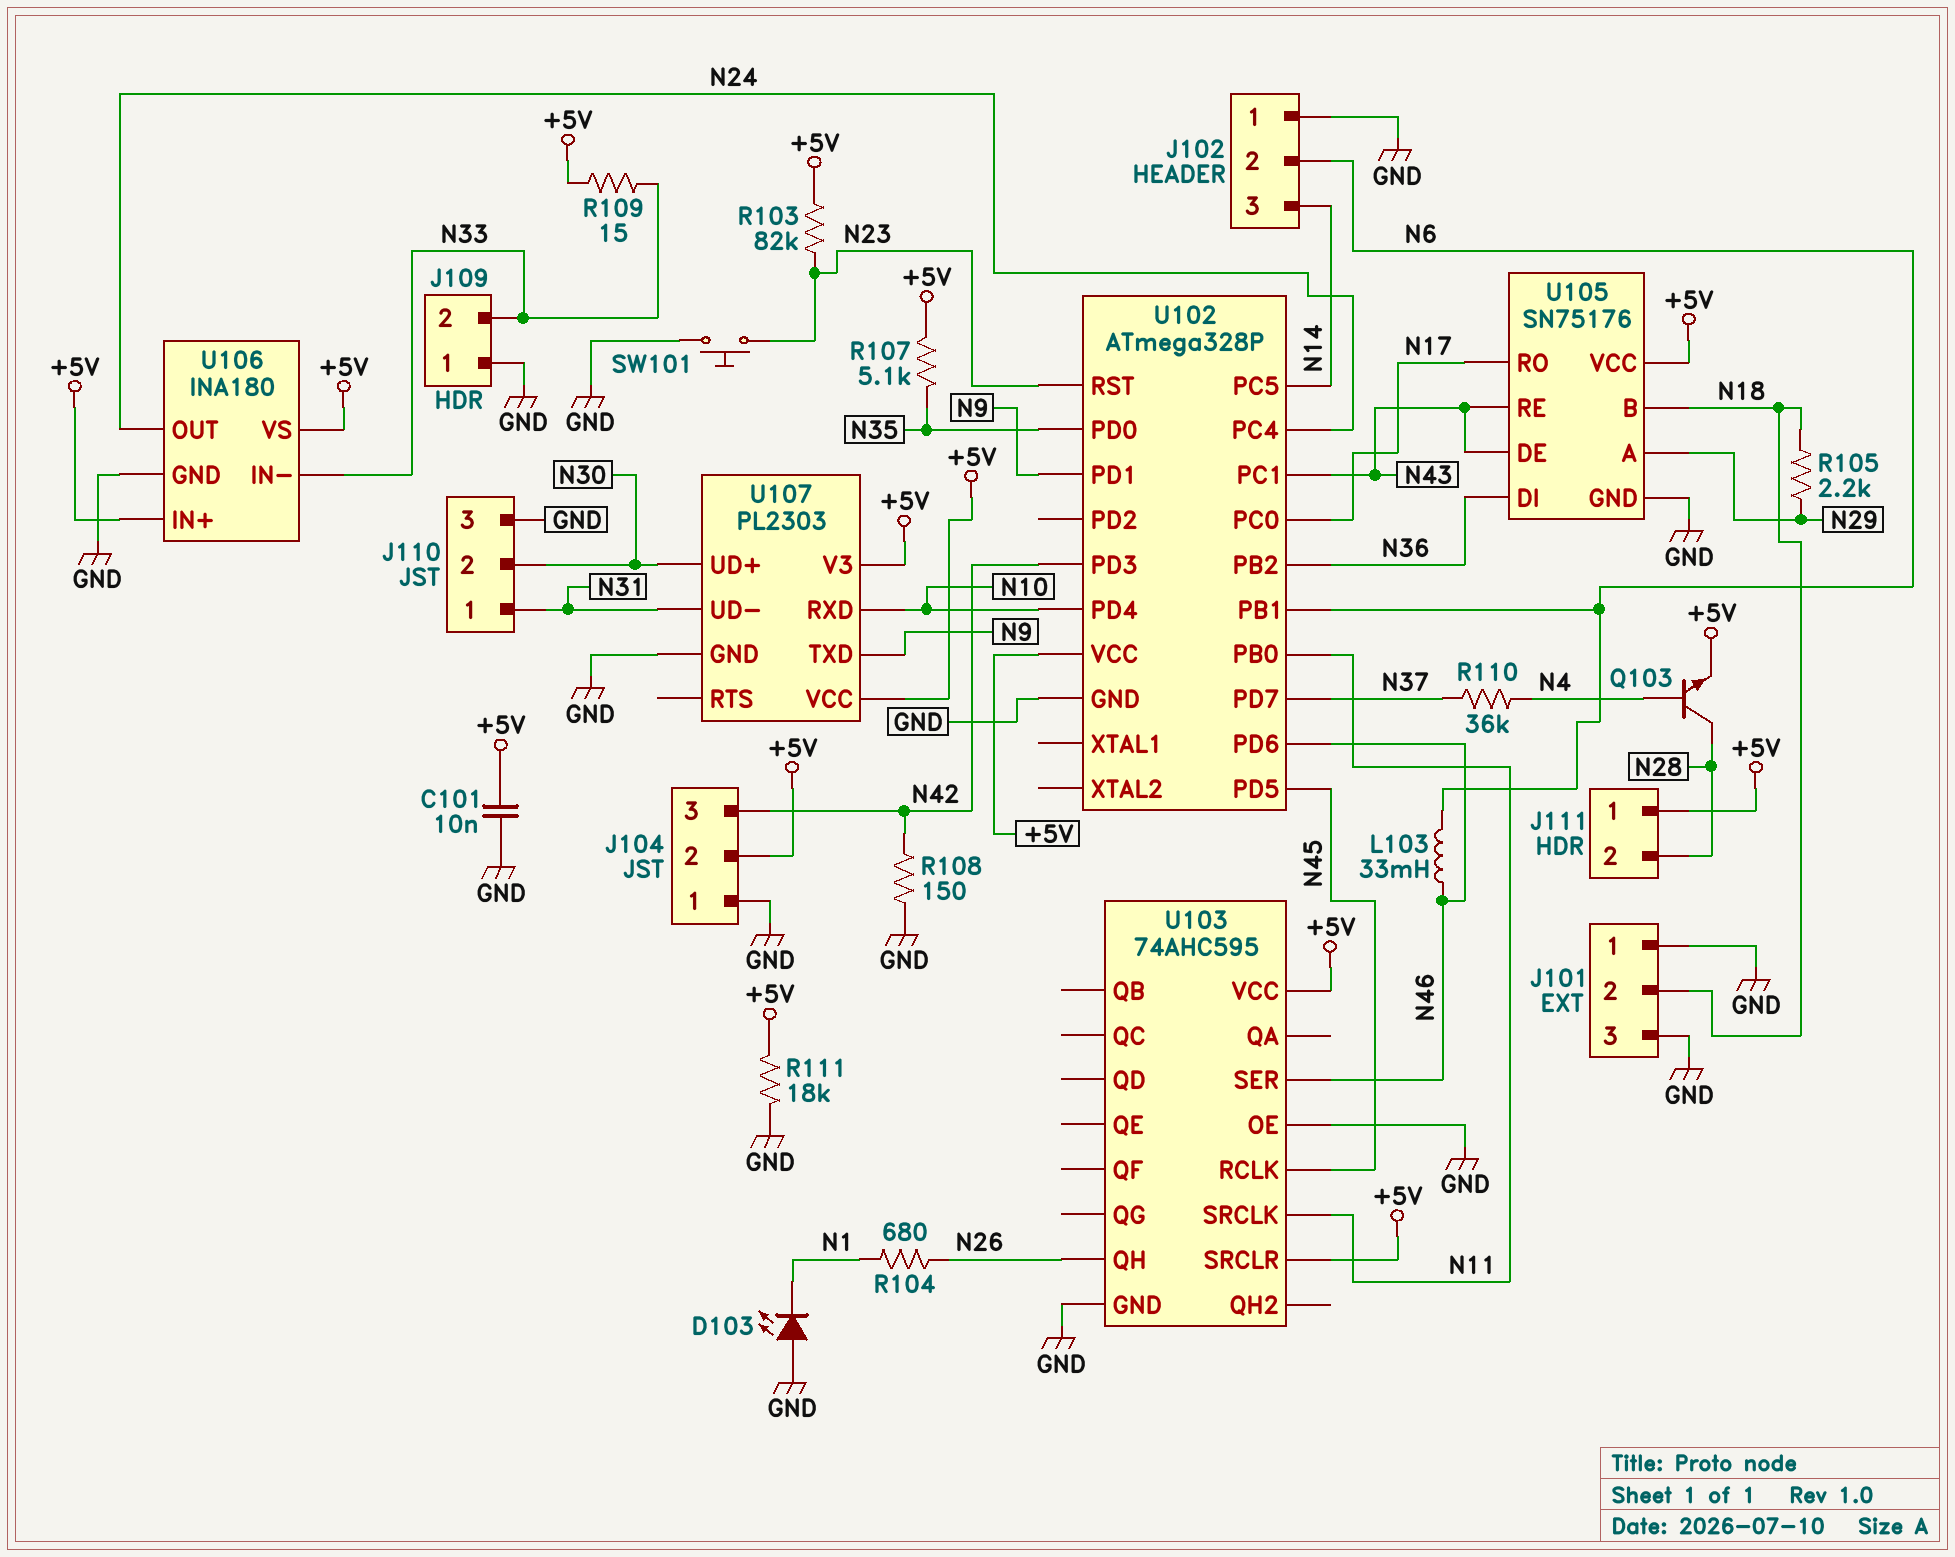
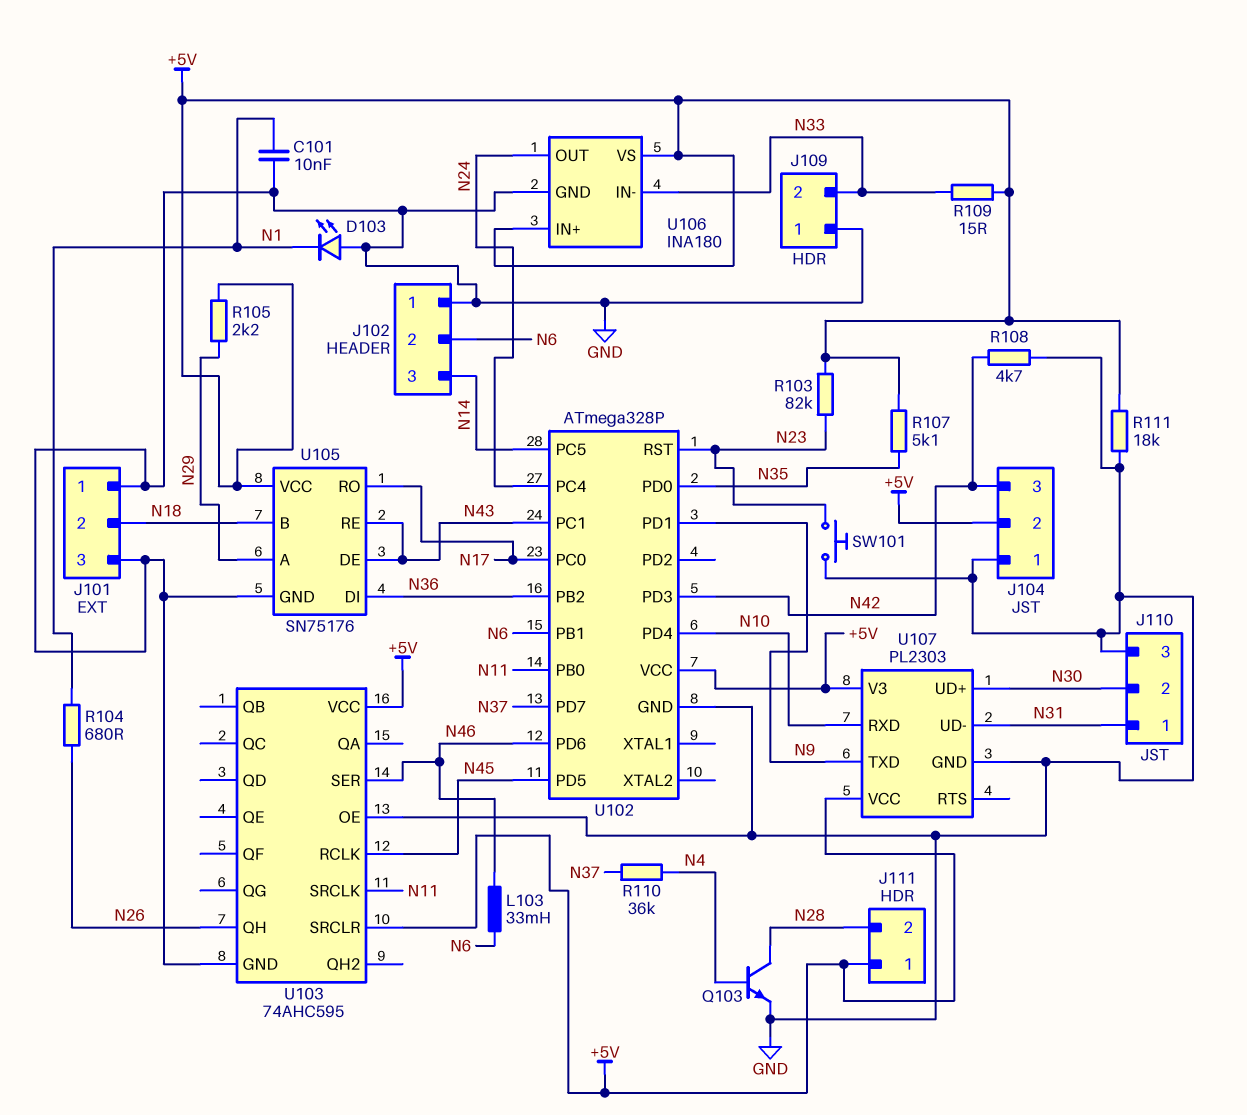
C101: 10nF (+5V, GND) -> 10nF (GND, N1)
Q103: NPN (B N4, C N28, E +5V) -> NPN (B N4, C N28, E GND)
R105: 2.2k (N18, N29) -> 2.2k (+5V, N29)
R108: 150 (GND, N42) -> 4.7k (GND, N42)

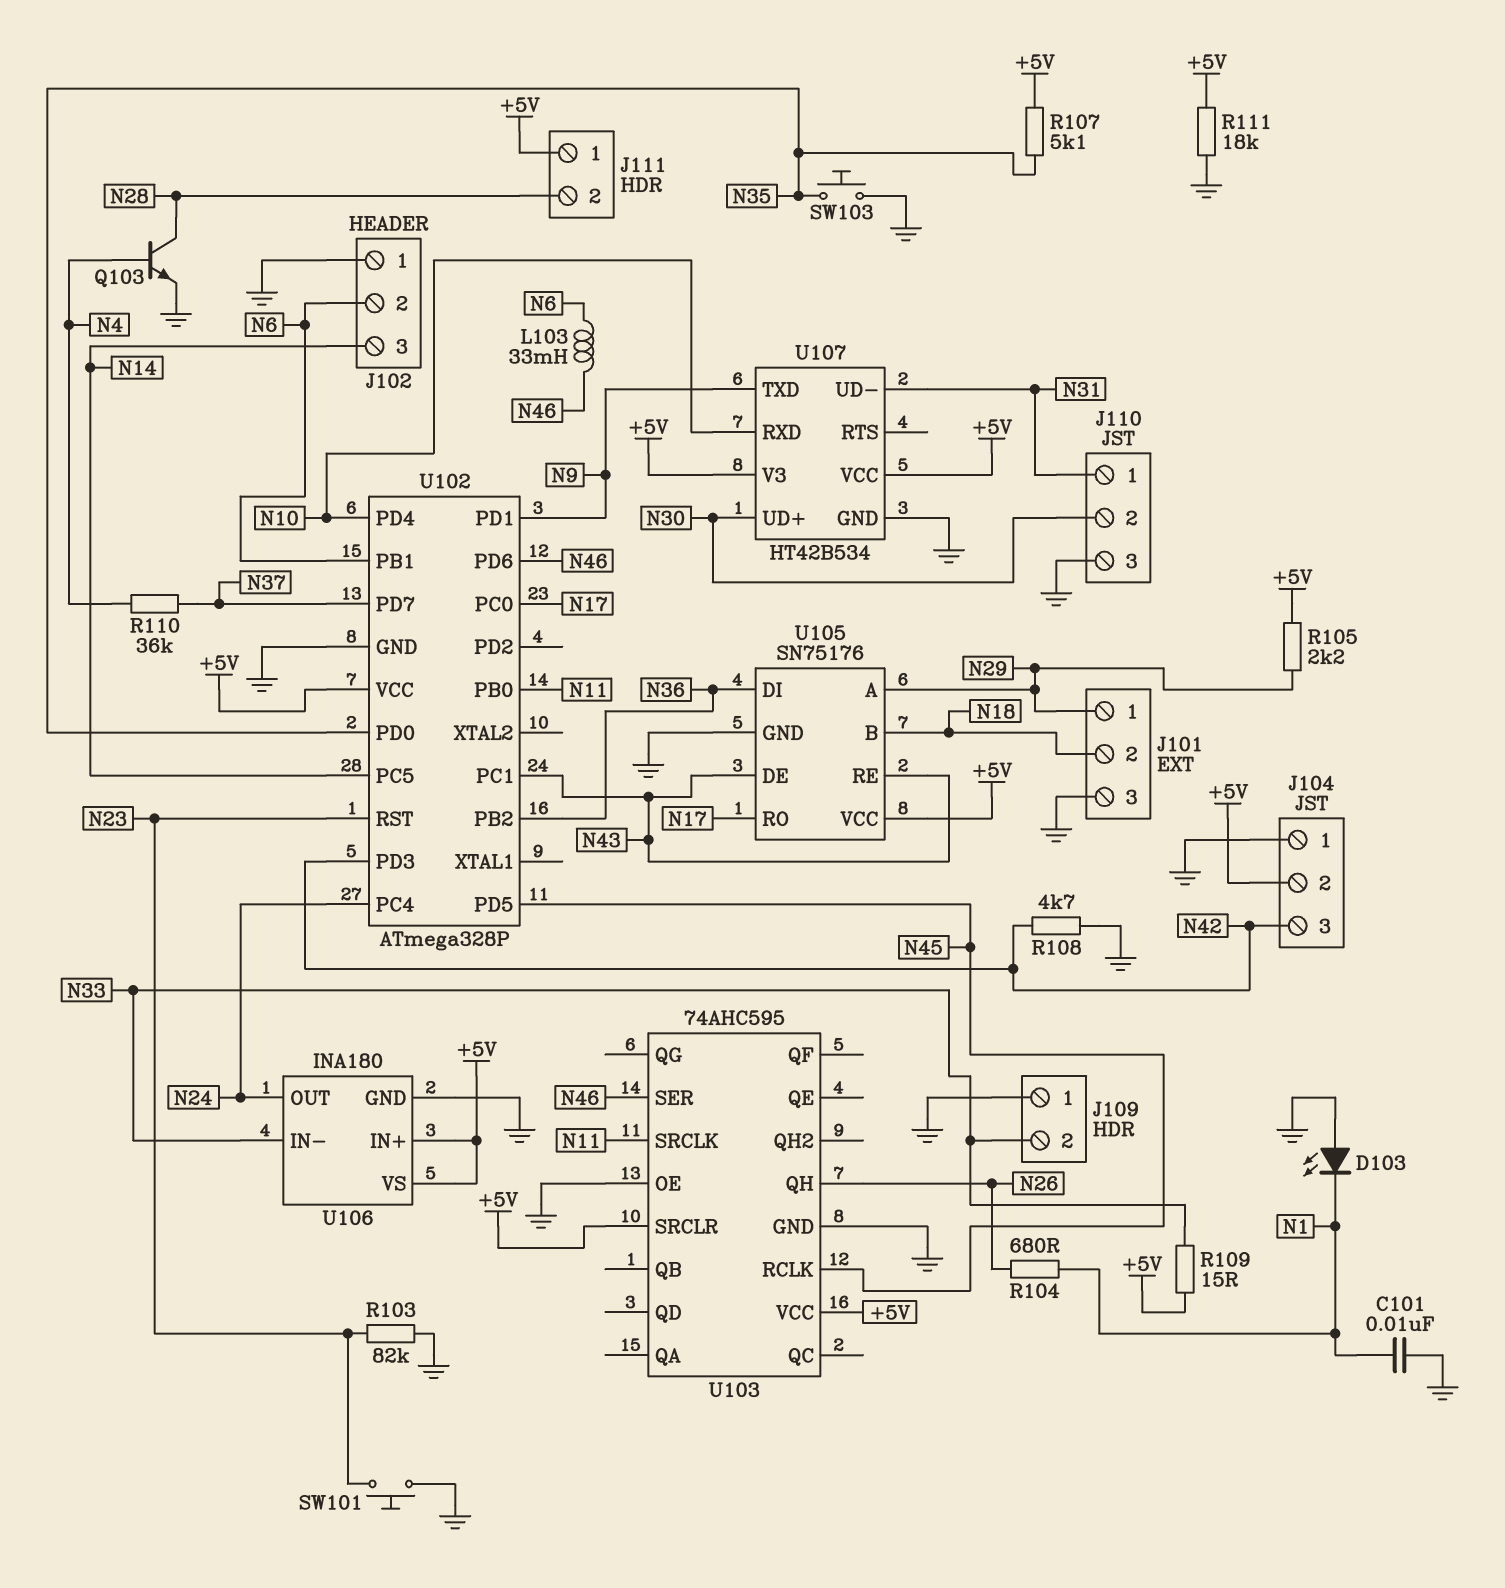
J101 pin 1: GND -> N29
R103: 82k (+5V, N23) -> 82k (GND, N23)
SW103: none -> button (GND, N35)
U107: PL2303 -> HT42B534

